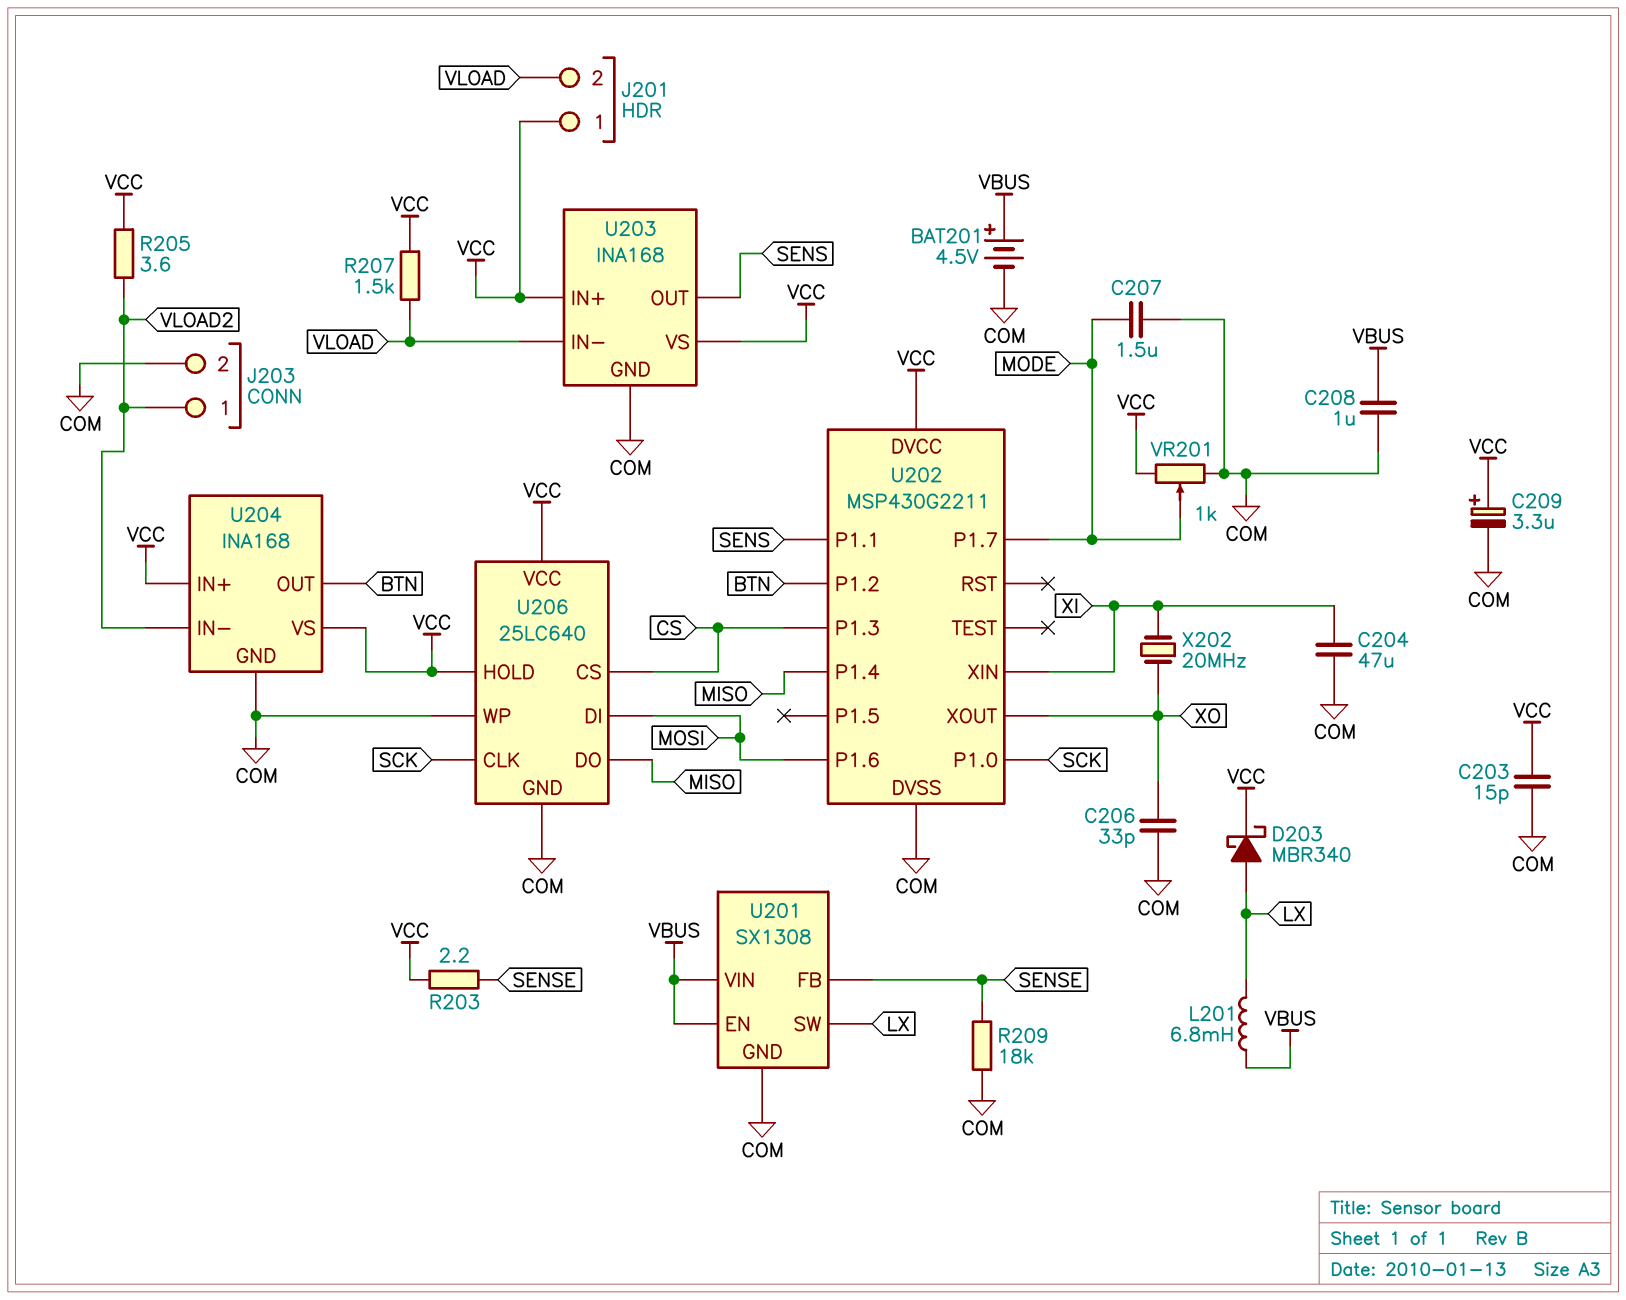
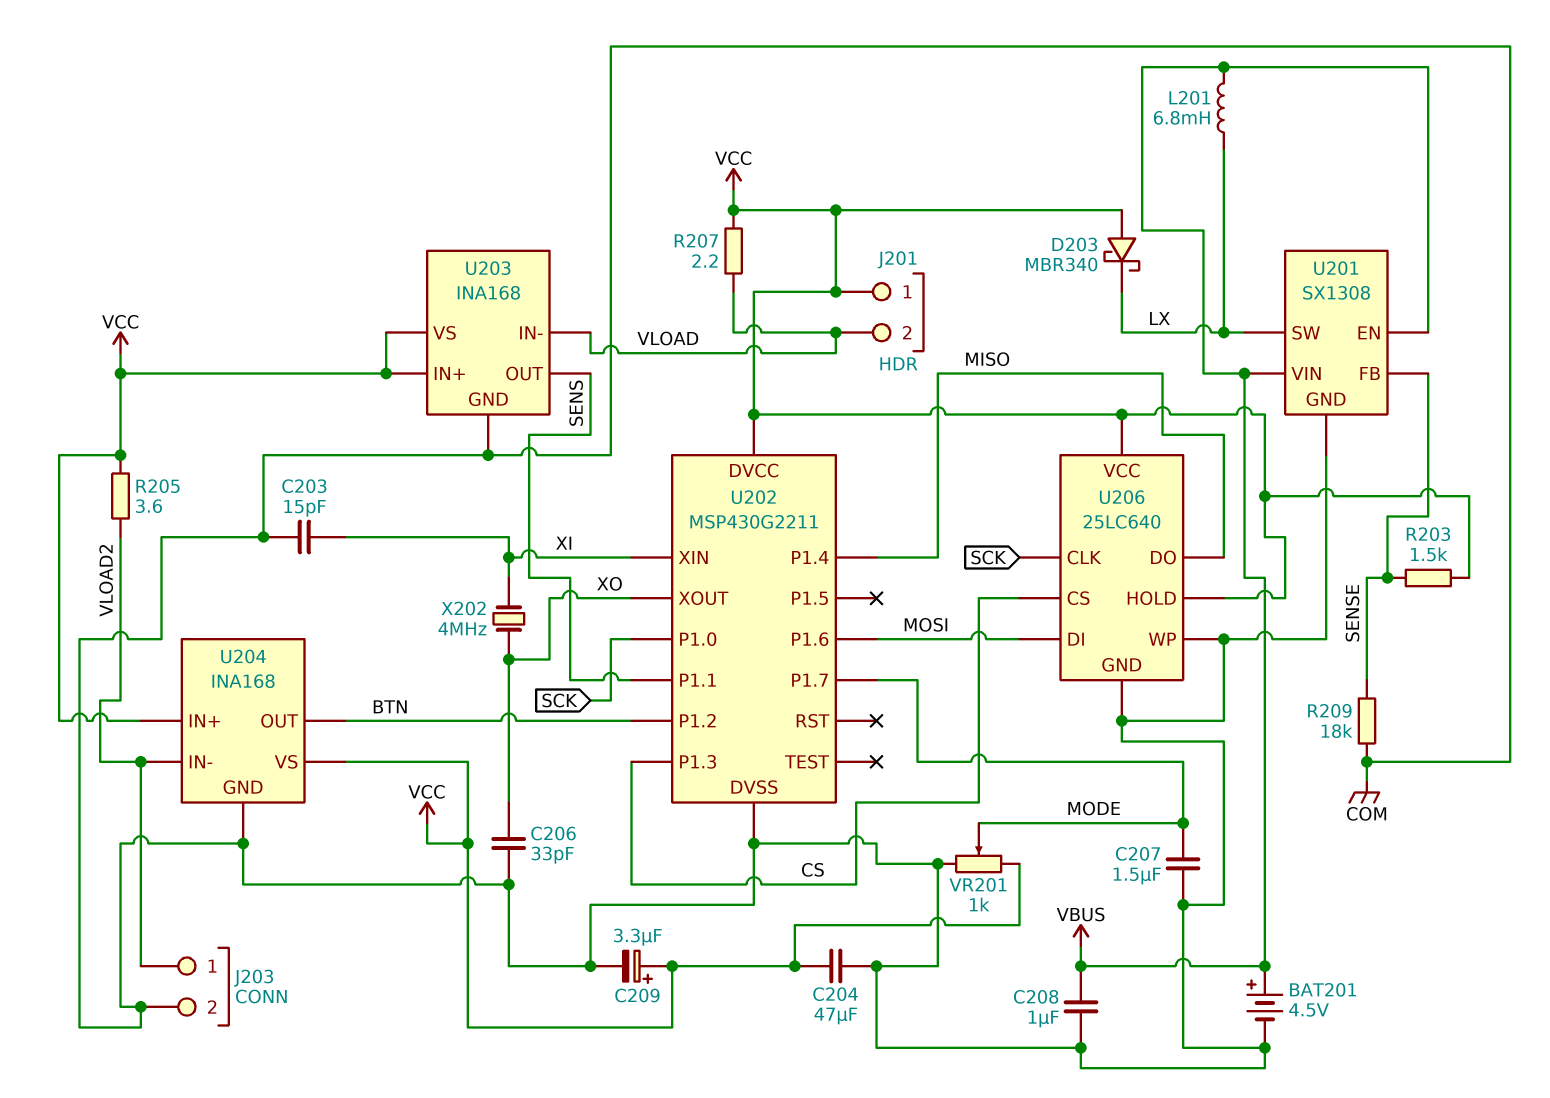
C203: 15pF (COM, VCC) -> 15pF (COM, XI)
C204: 47uF (COM, XI) -> 47uF (COM, VCC)
D203: schottky MBR340 (A LX, K VCC) -> schottky MBR340 (A VCC, K LX)
R203: 2.2 (SENSE, VCC) -> 1.5k (SENSE, VCC)
R207: 1.5k (VCC, VLOAD) -> 2.2 (VCC, VLOAD)
X202: 20MHz (XI, XO) -> 4MHz (XI, XO)

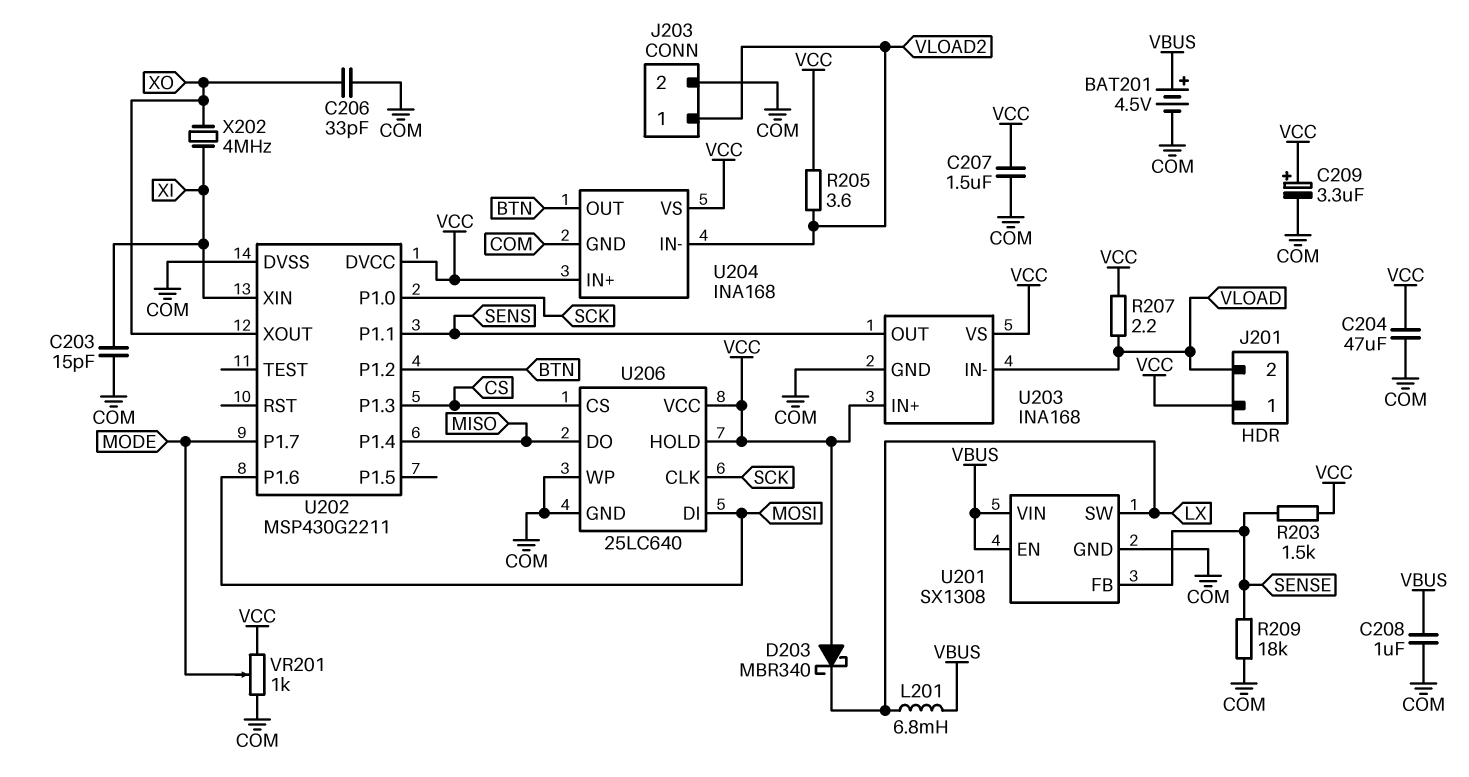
C207: 1.5uF (COM, MODE) -> 1.5uF (COM, VCC)

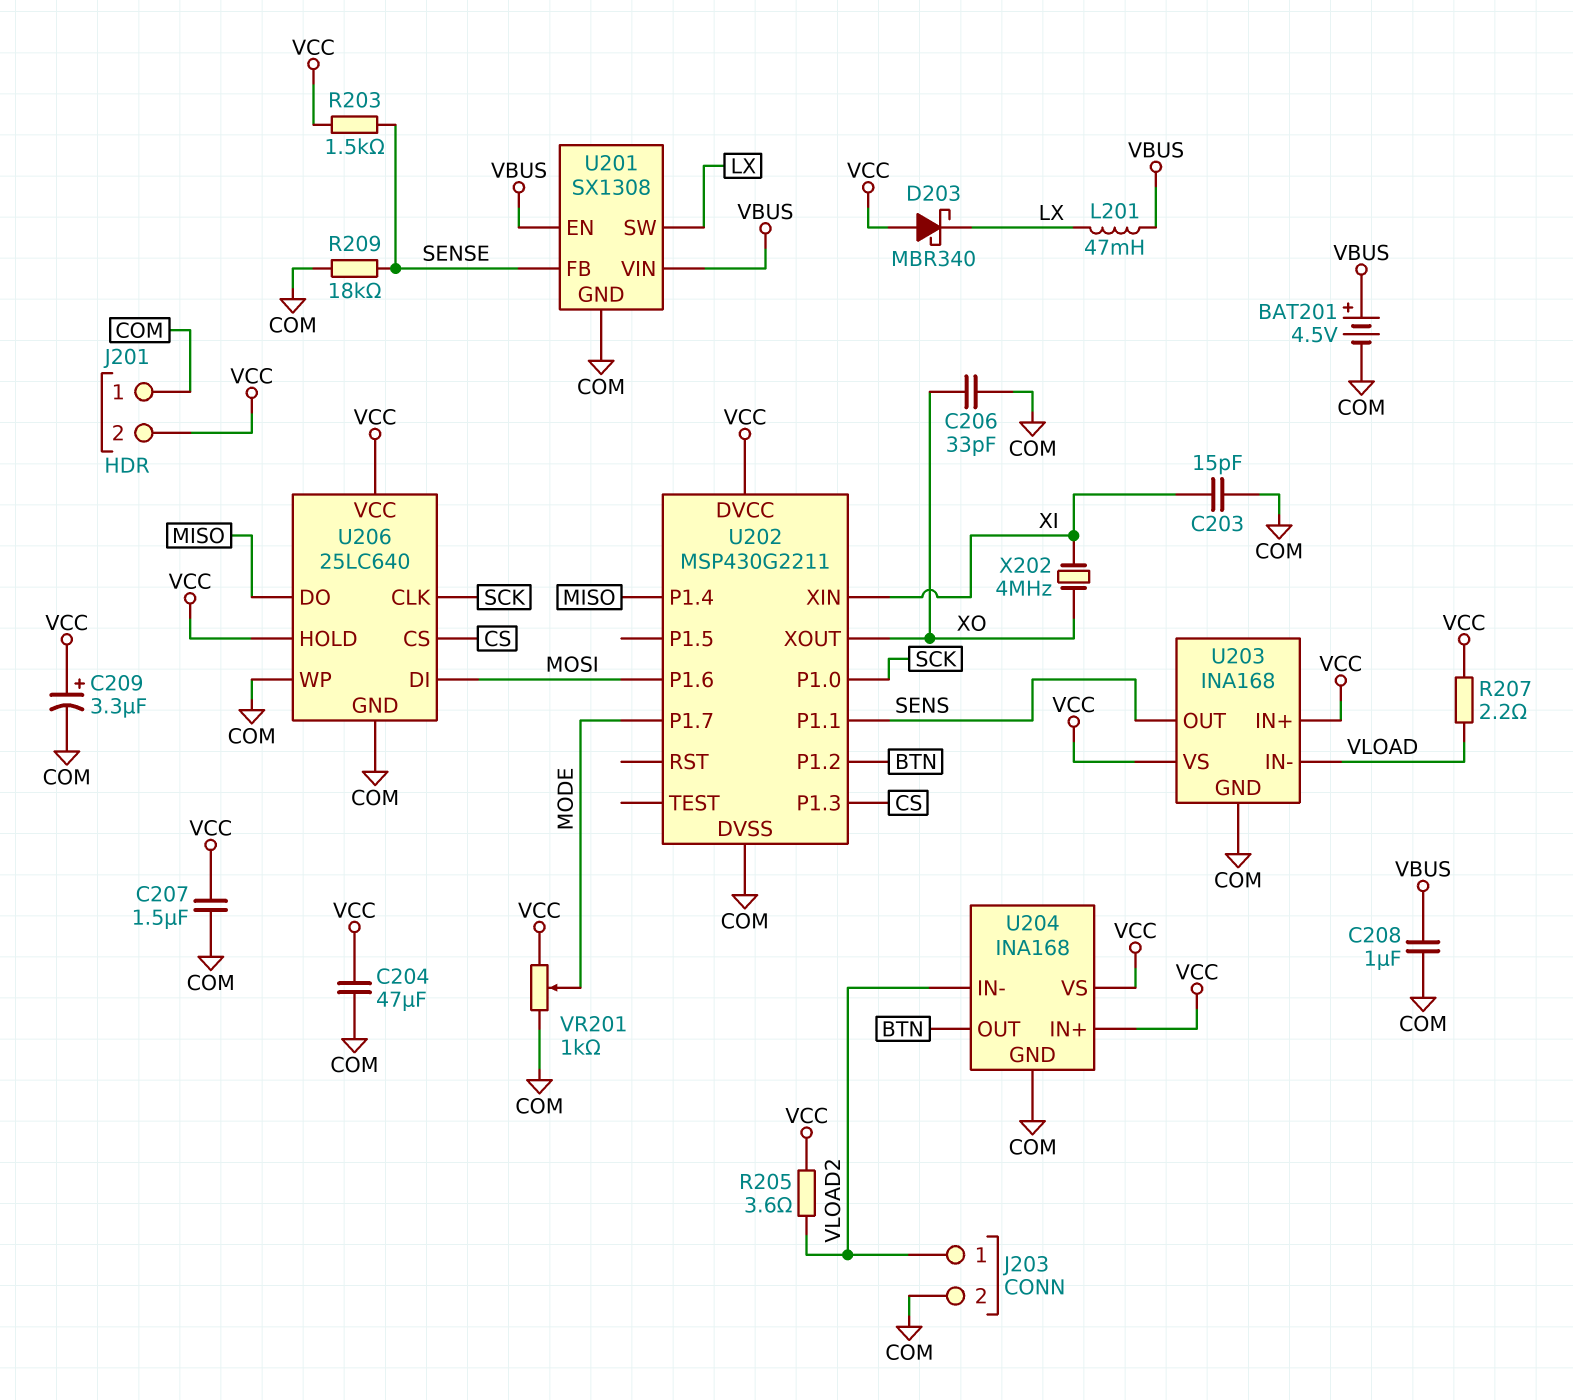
J201 pin 1: VCC -> COM
J201 pin 2: VLOAD -> VCC
L201: 6.8mH (LX, VBUS) -> 47mH (LX, VBUS)

